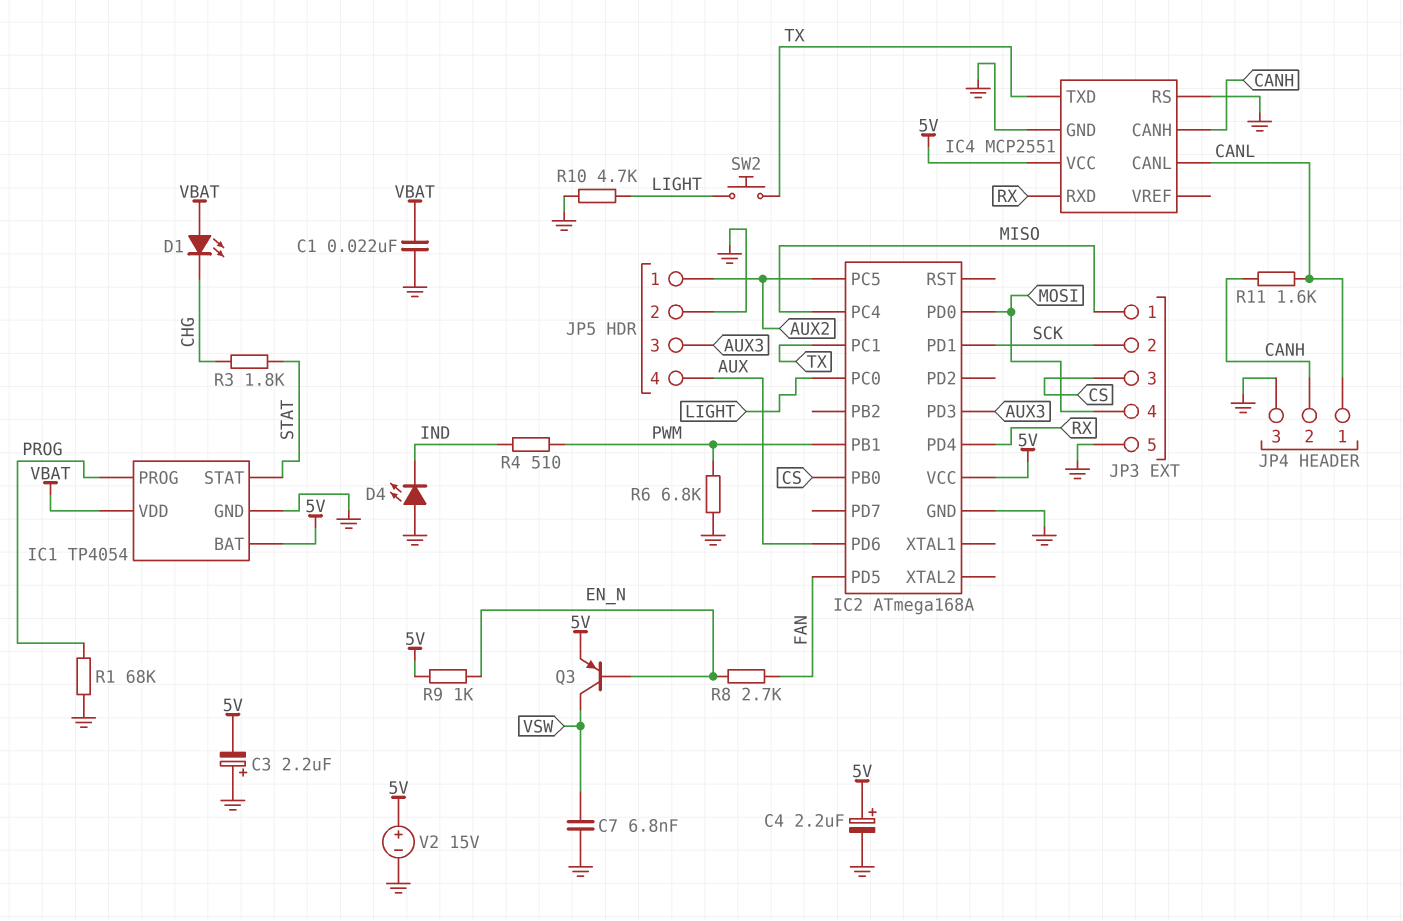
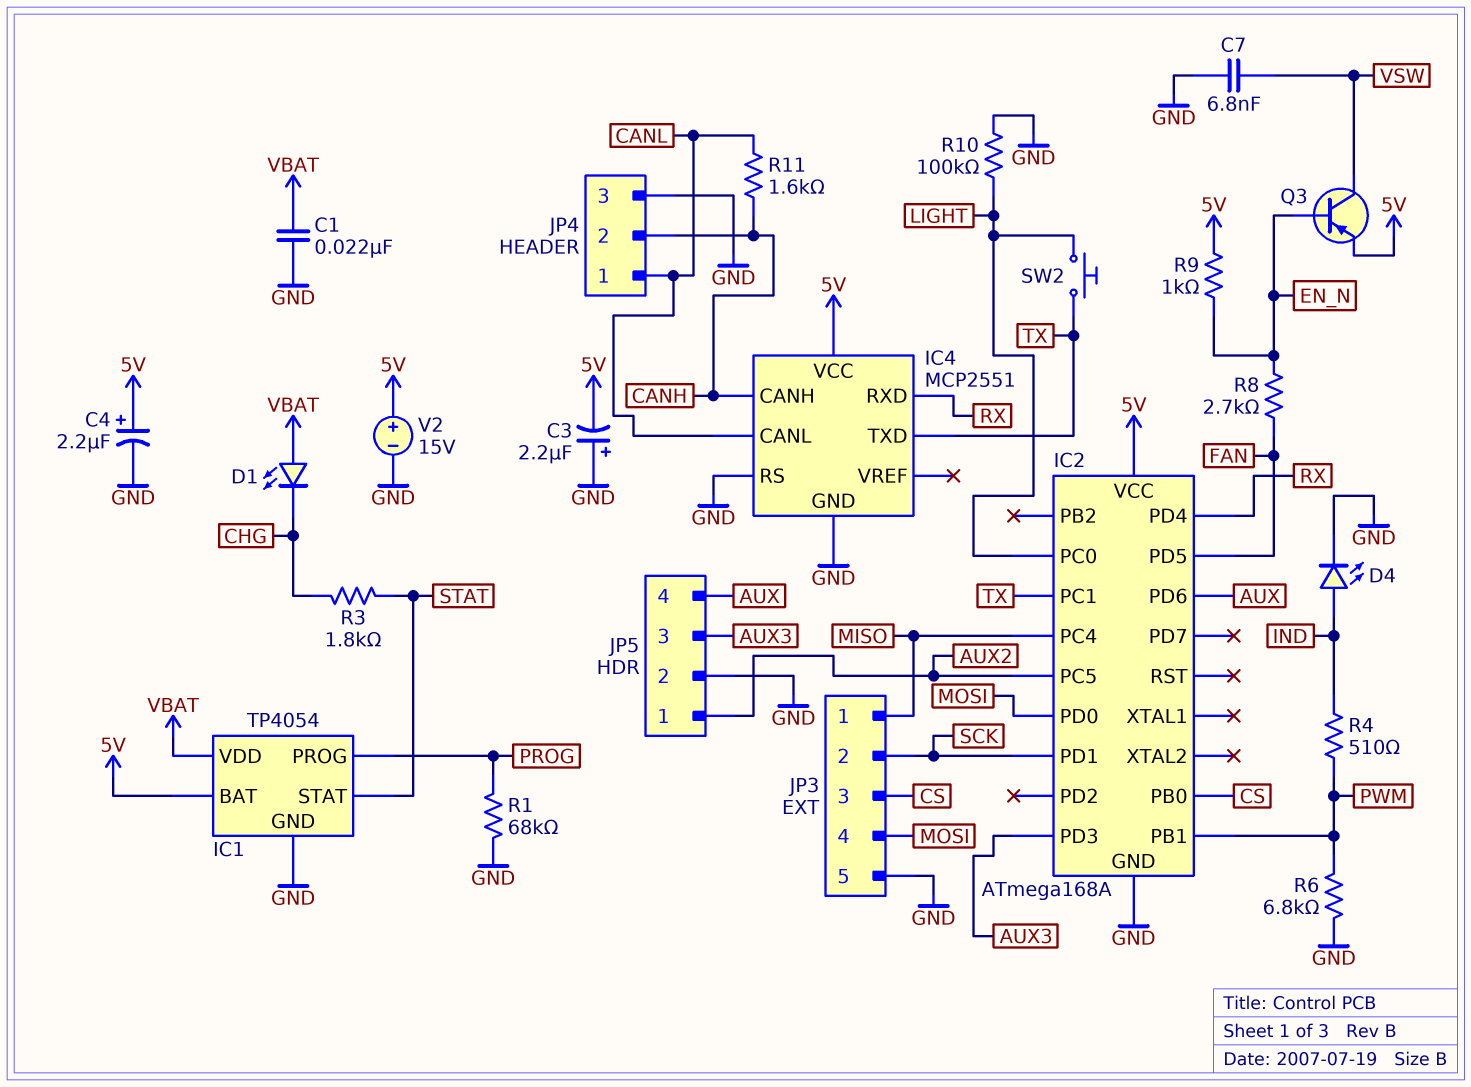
D4: LED (A GND, K IND) -> LED (A IND, K GND)
R10: 4.7k (GND, LIGHT) -> 100k (GND, LIGHT)

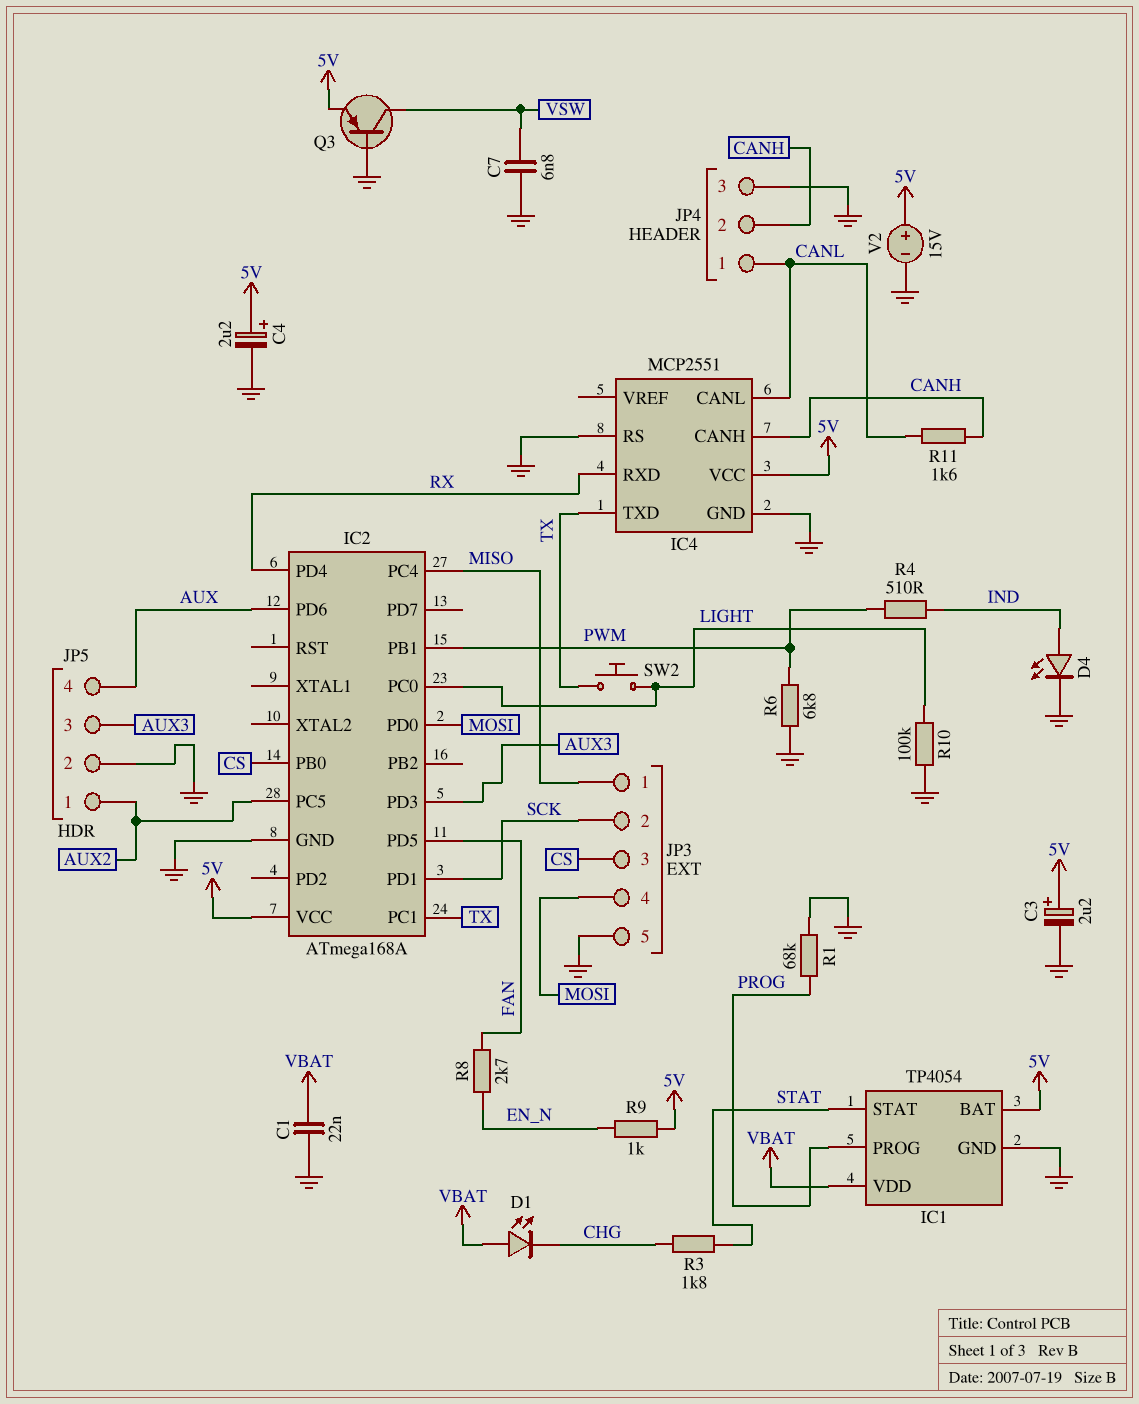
C3: 2.2uF (plus GND, minus 5V) -> 2.2uF (plus 5V, minus GND)
Q3: PNP (B EN_N, C VSW, E 5V) -> PNP (B GND, C VSW, E 5V)

